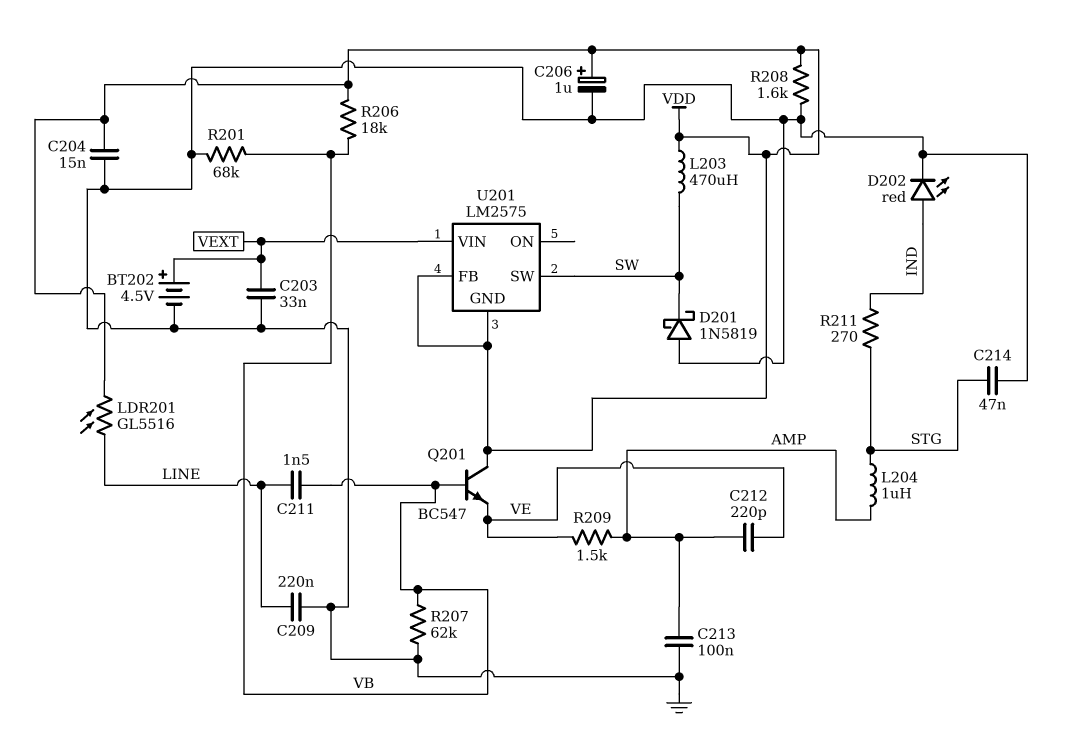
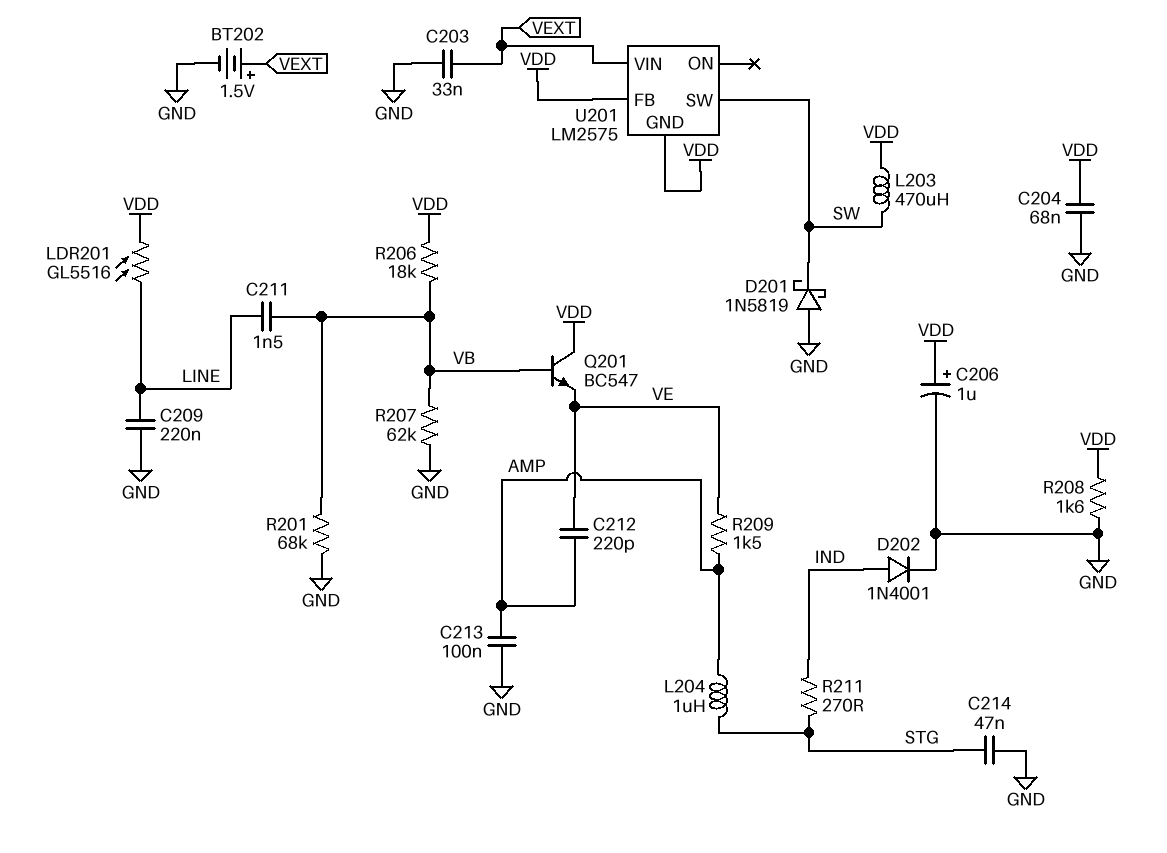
BT202: 4.5V (plus VEXT, minus GND) -> 1.5V (plus VEXT, minus GND)
C204: 15nF (GND, VDD) -> 68nF (GND, VDD)
D202: LED red (A IND, K GND) -> diode 1N4001 (A IND, K GND)

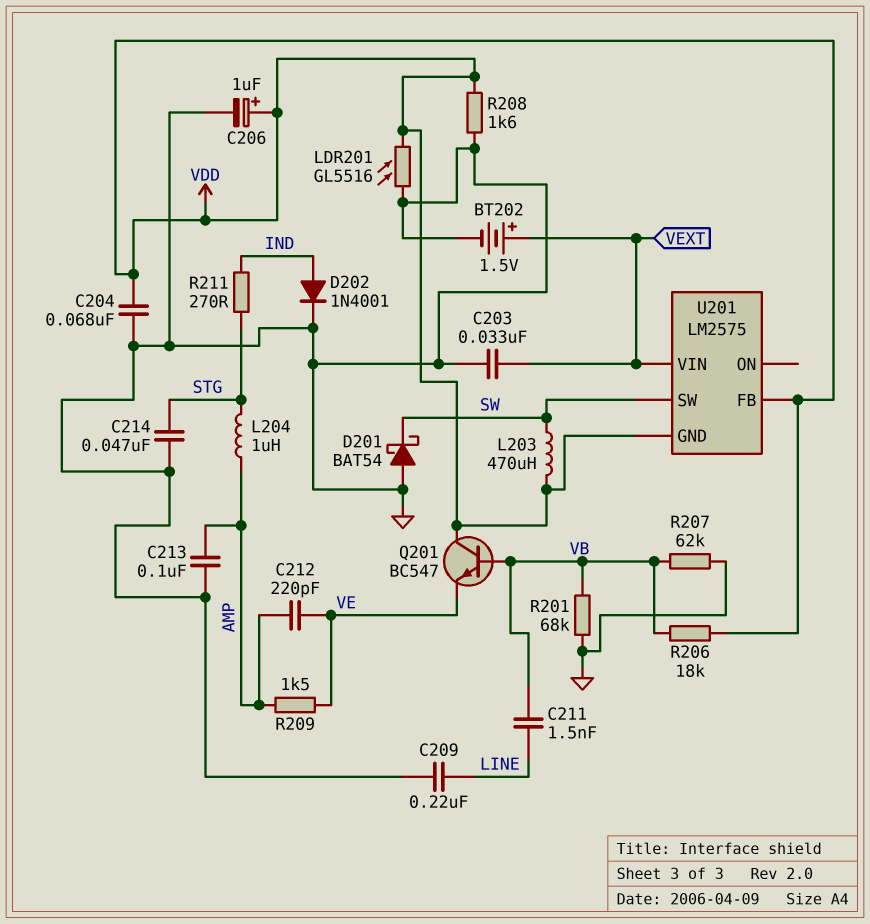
D201: schottky 1N5819 (A GND, K SW) -> schottky BAT54 (A GND, K SW)
LDR201: GL5516 (LINE, VDD) -> GL5516 (GND, VDD)

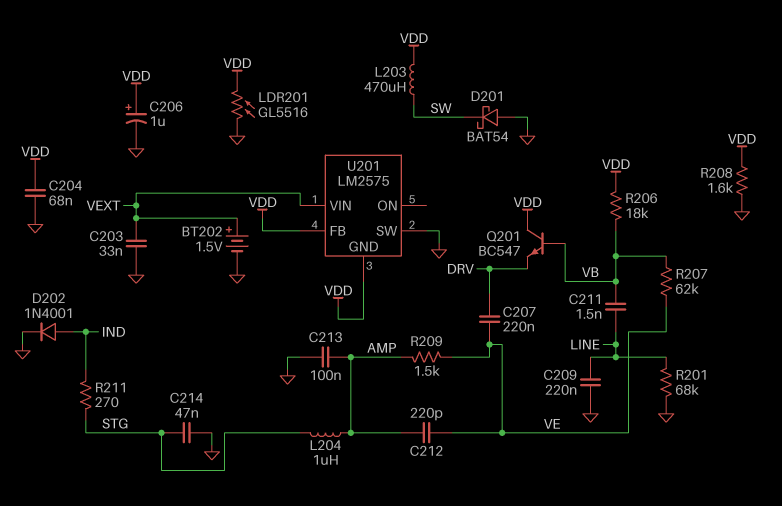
C207: none -> 220nF (DRV, VE)
Q201: NPN BC547 (B VB, C VDD, E VE) -> NPN BC547 (B VB, C VDD, E DRV)
R201: 68k (GND, VB) -> 68k (GND, LINE)
R207: 62k (GND, VB) -> 62k (VB, VE)
U201 pin SW: SW -> GND

